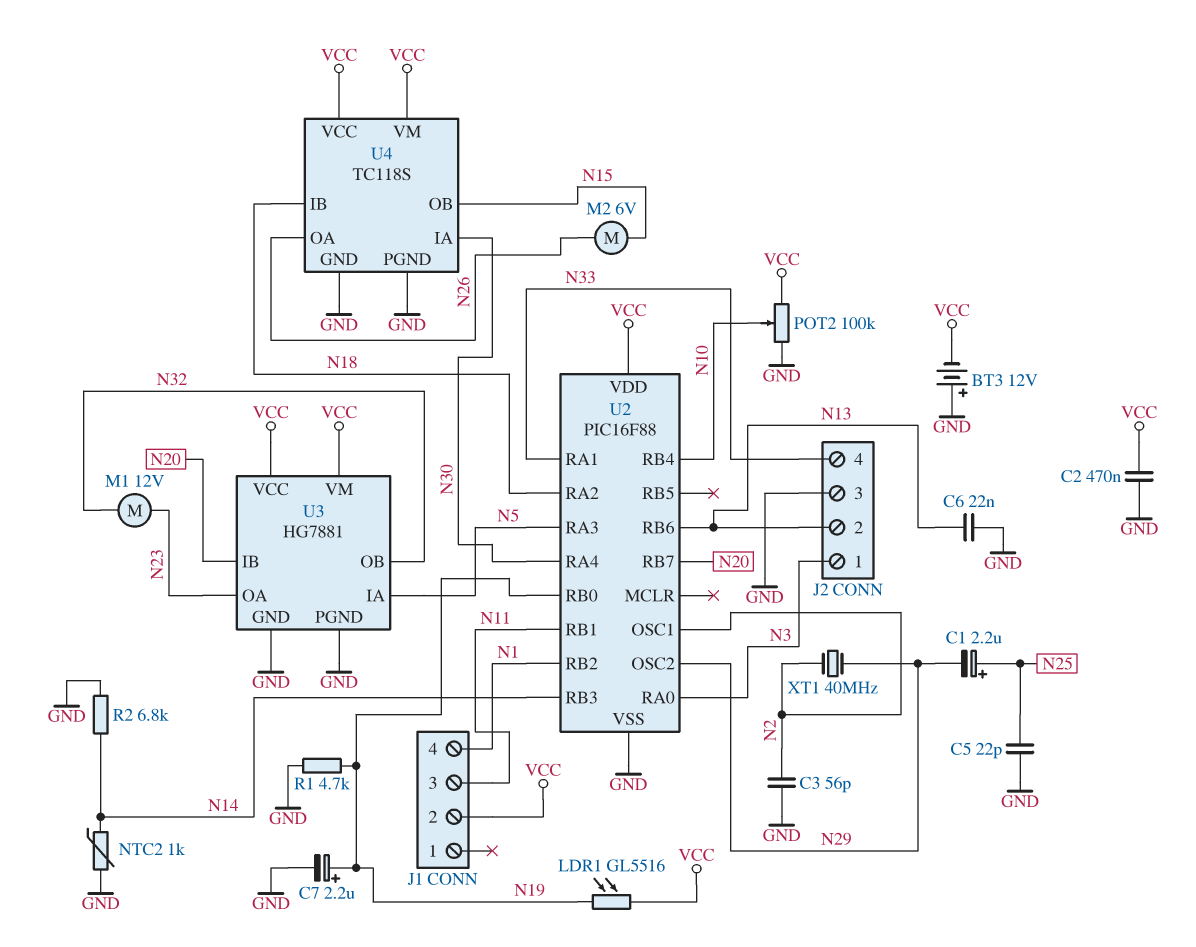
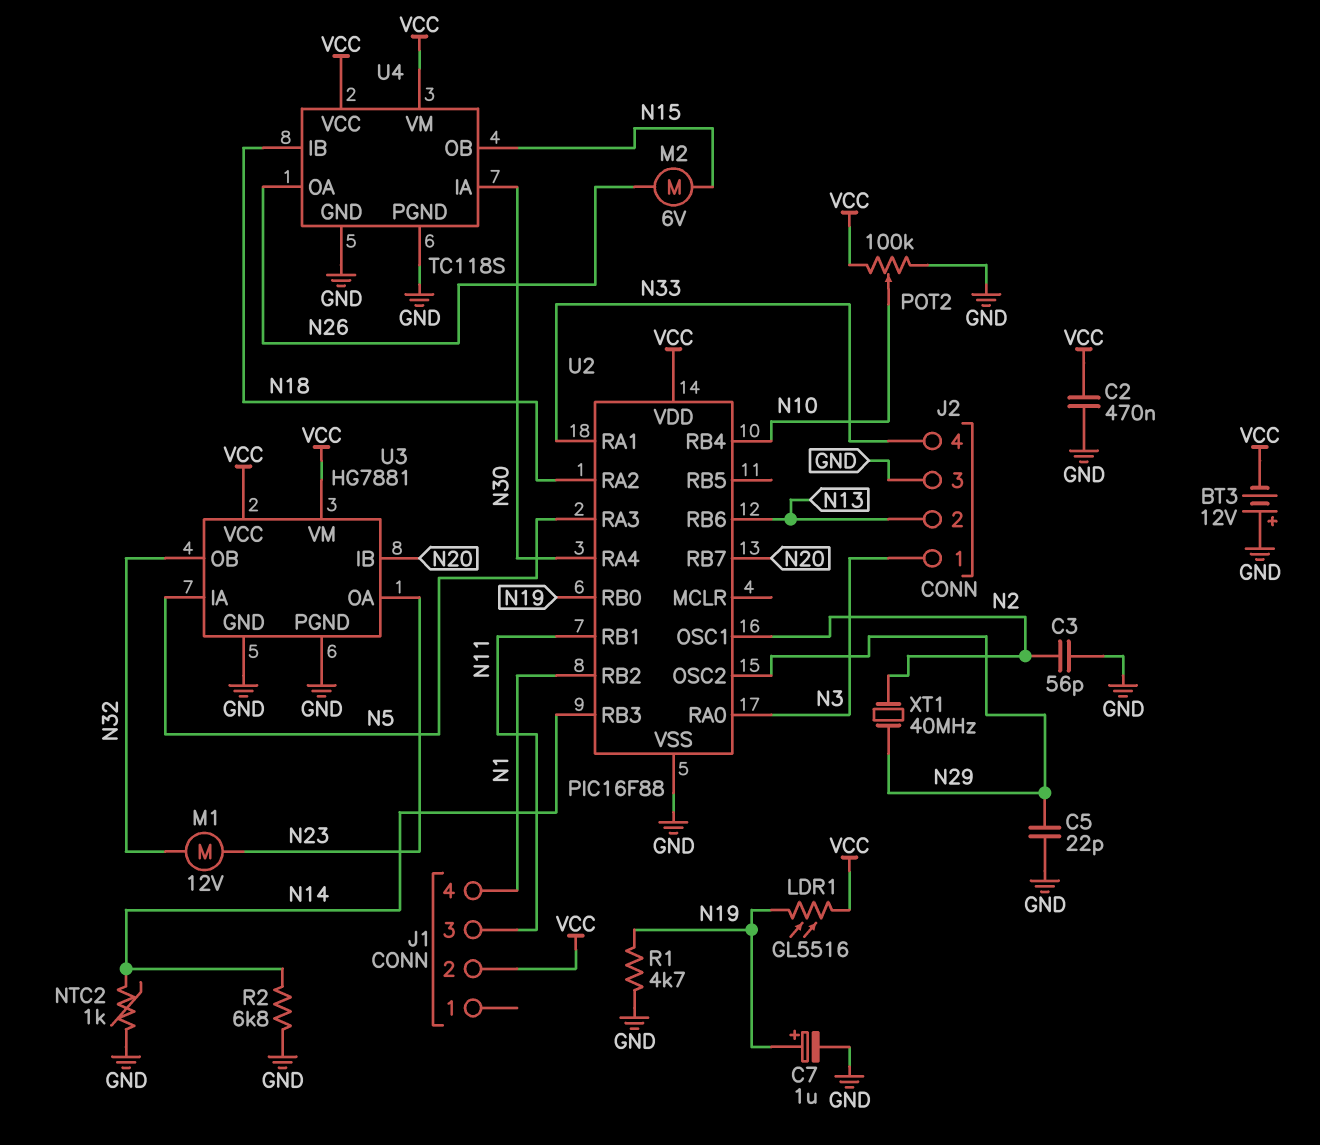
C1: 2.2uF (plus N25, minus N29) -> none
C5: 22pF (GND, N25) -> 22pF (GND, N29)
C6: 22nF (GND, N13) -> none
C7: 2.2uF (plus N19, minus GND) -> 1uF (plus N19, minus GND)

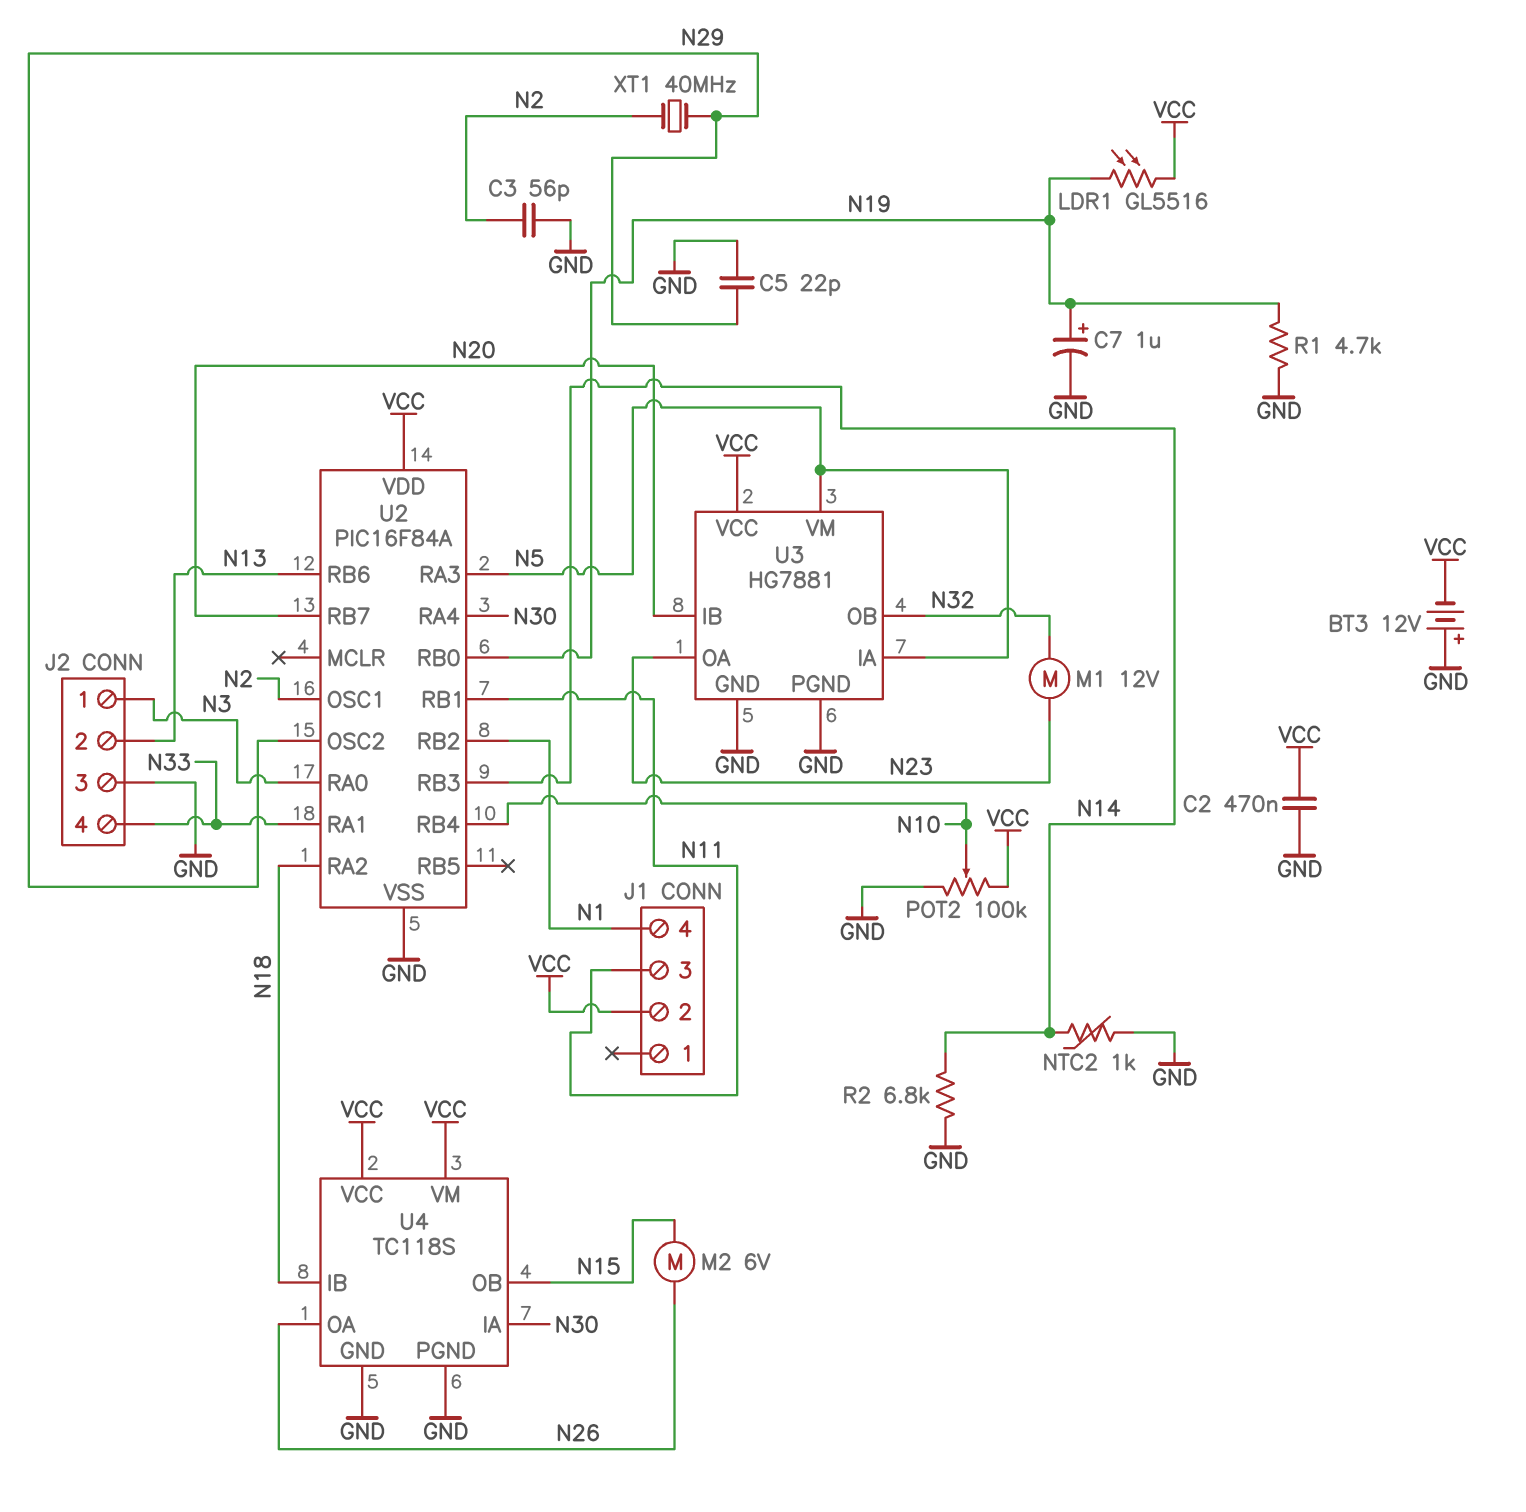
U2: PIC16F88 -> PIC16F84A
U3 pin VM: VCC -> N5

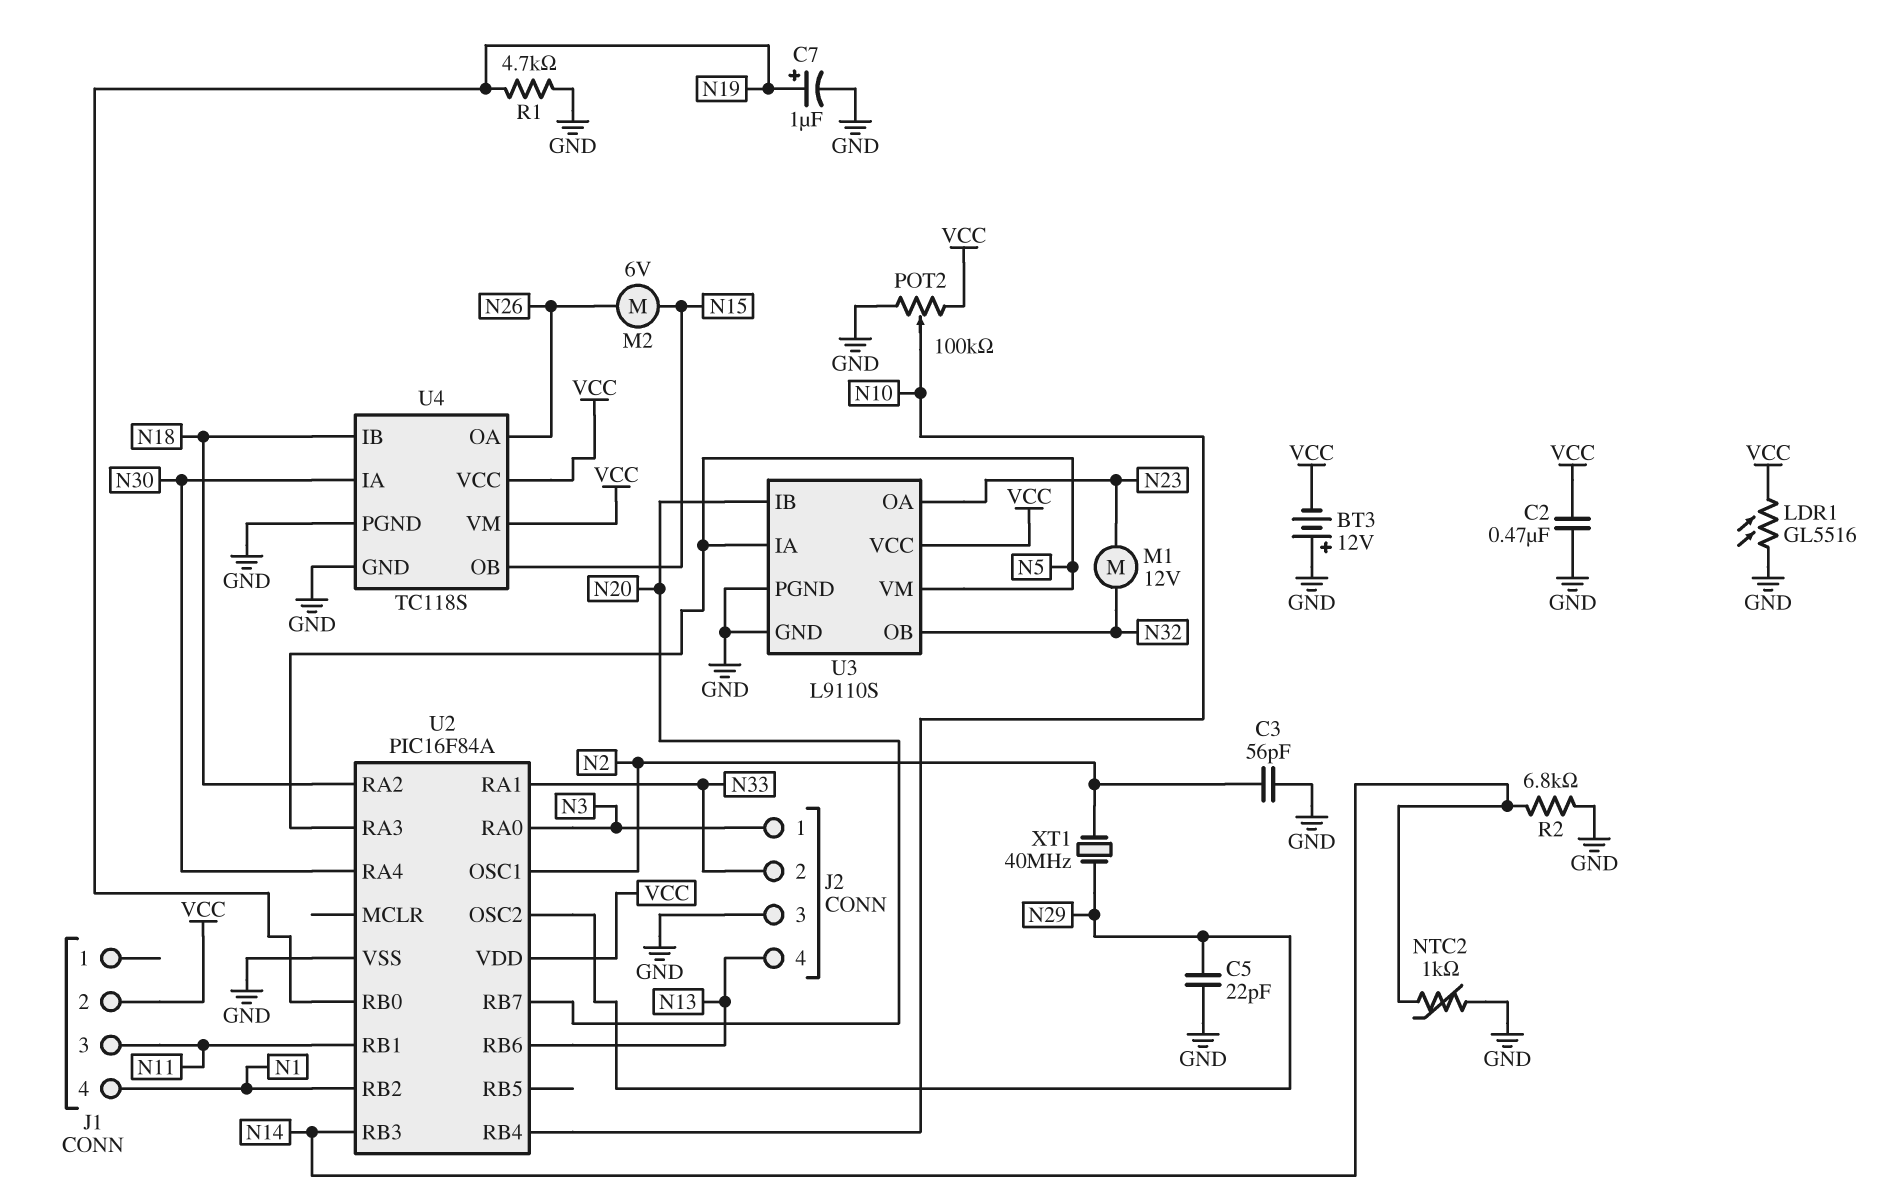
J2 pin 2: N13 -> N33
J2 pin 4: N33 -> N13
LDR1: GL5516 (N19, VCC) -> GL5516 (GND, VCC)
U3: HG7881 -> L9110S

